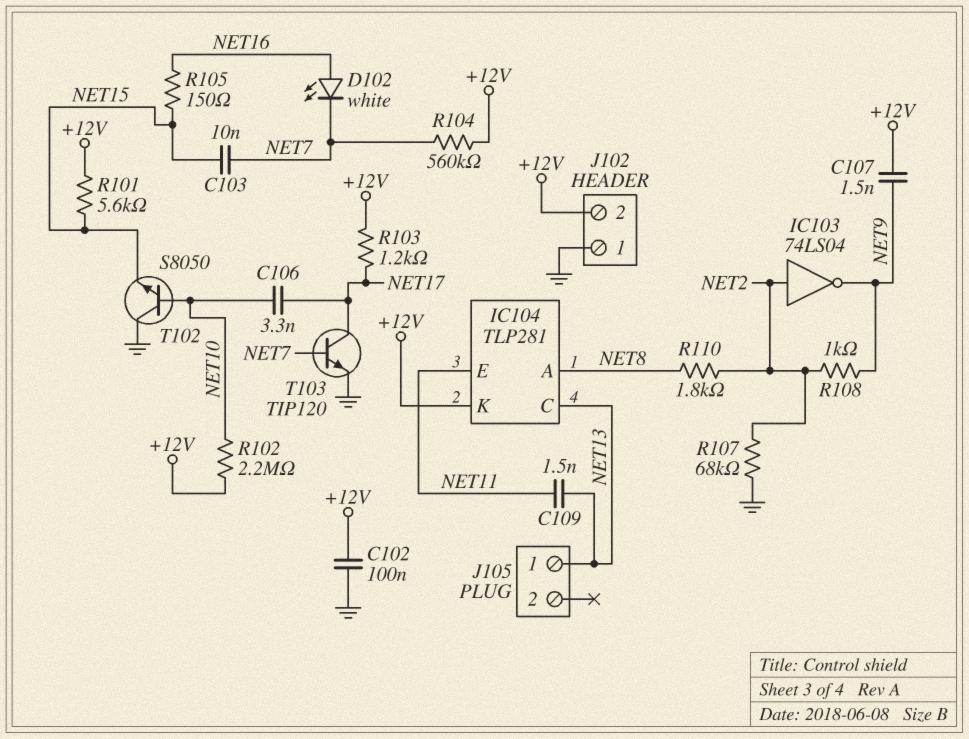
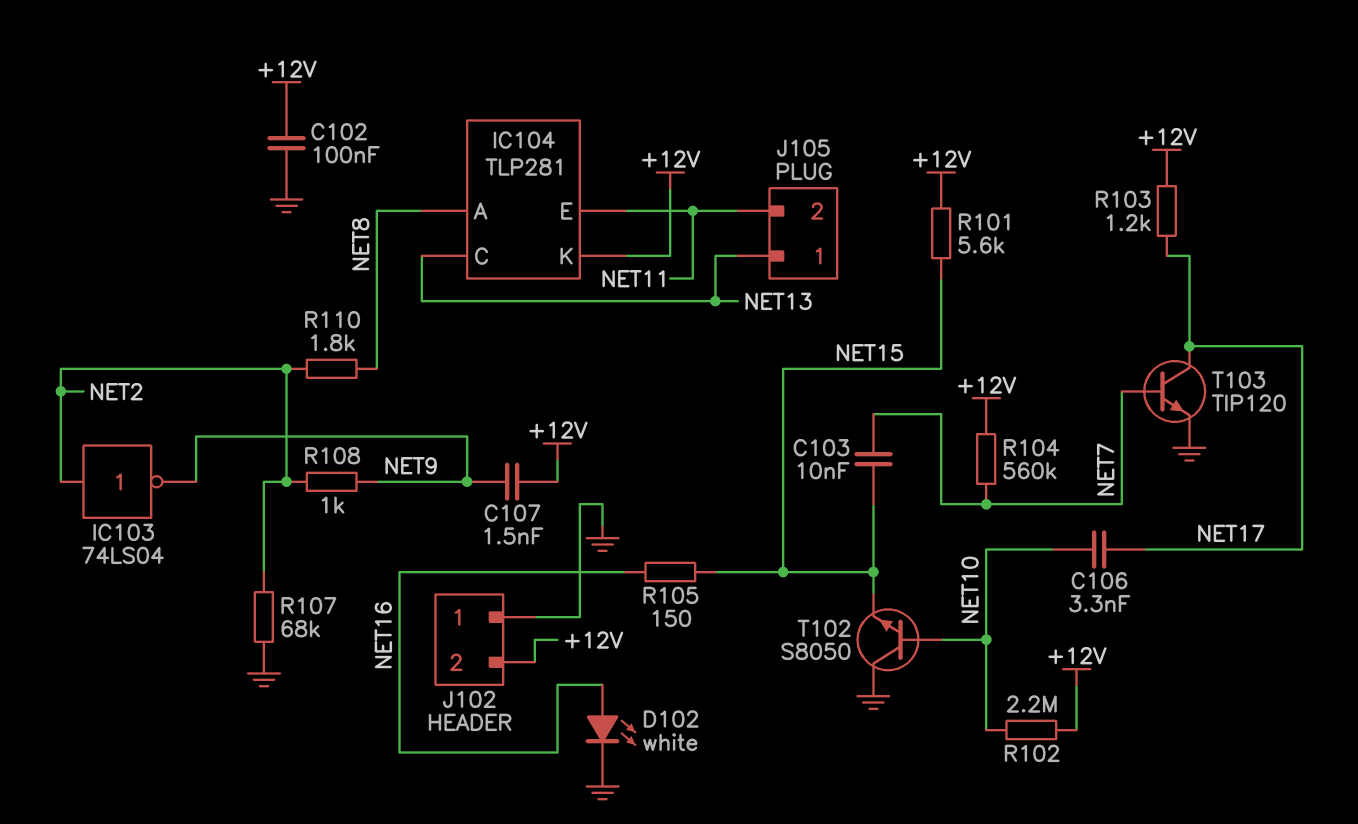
C109: 1.5nF (NET11, NET13) -> none
D102: LED white (A NET16, K NET7) -> LED white (A NET16, K GND)
J105 pin 2: none -> NET11

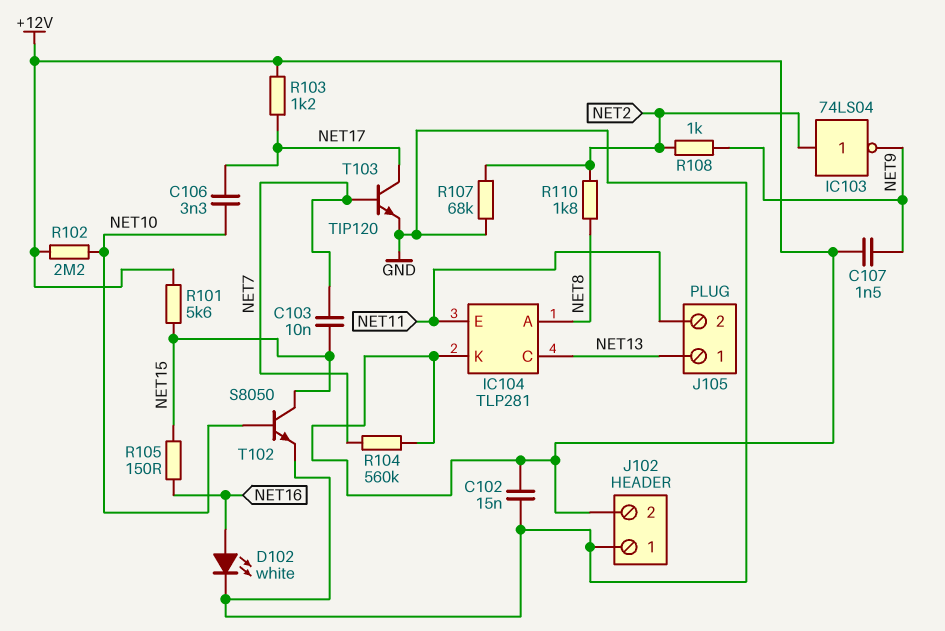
C102: 100nF (+12V, GND) -> 15nF (+12V, GND)
T102: NPN S8050 (B NET10, C GND, E NET15) -> NPN S8050 (B NET10, C NET15, E GND)

